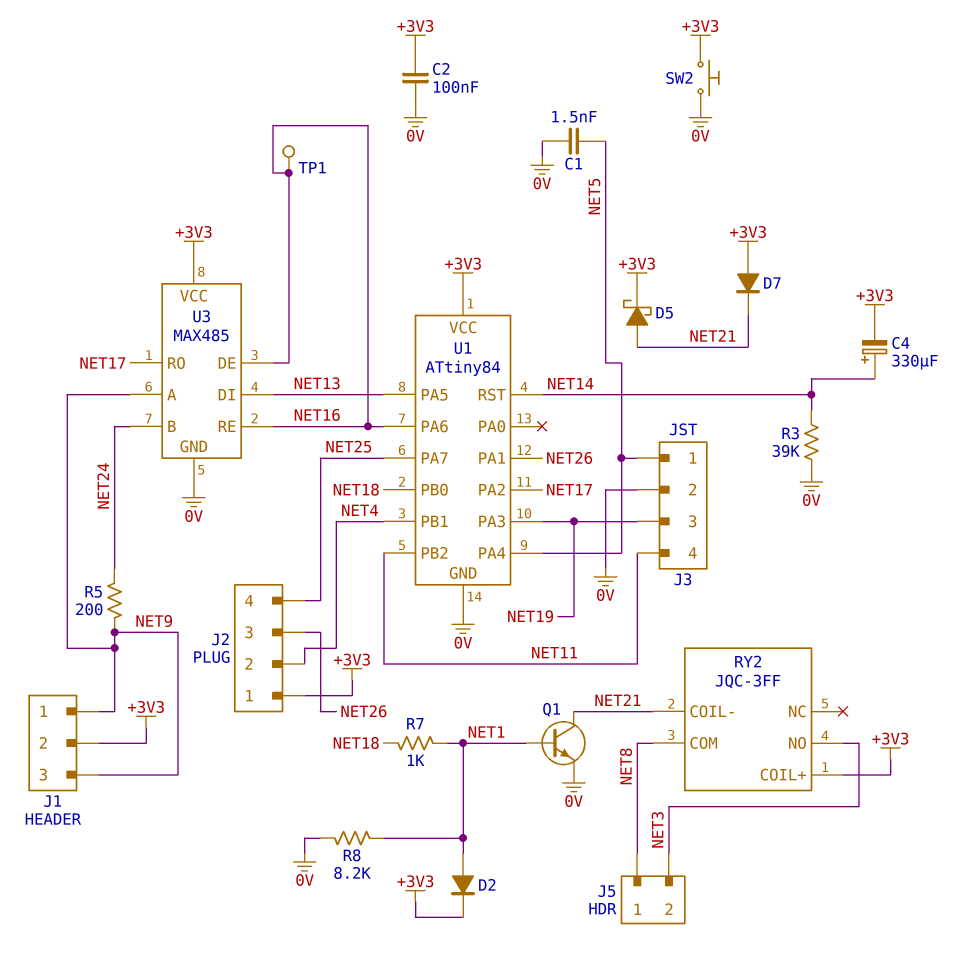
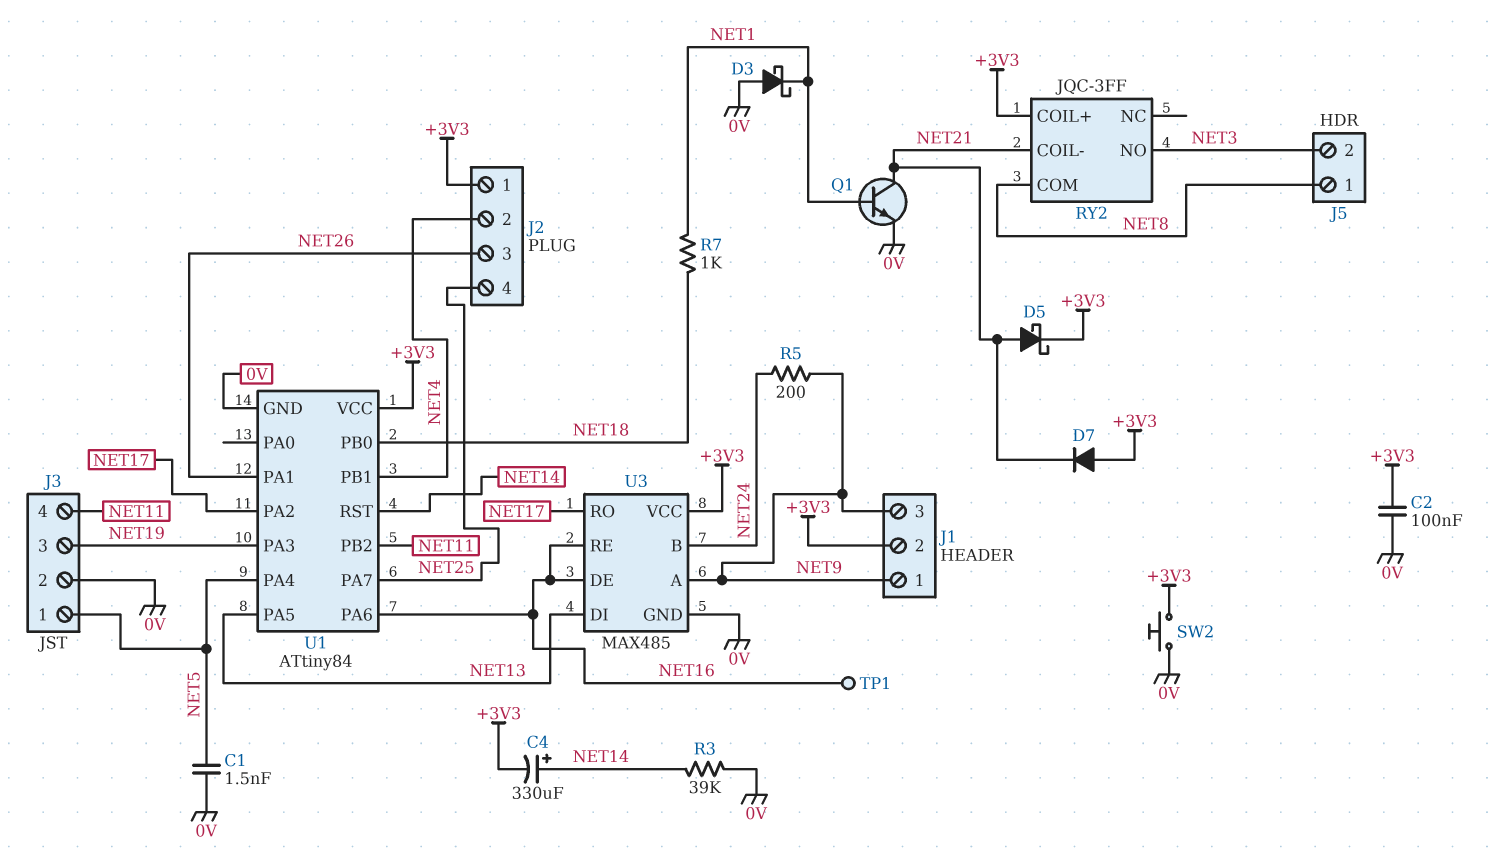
D2: diode (A NET1, K +3V3) -> none
D3: none -> schottky (A 0V, K NET1)
R8: 8.2k (0V, NET1) -> none

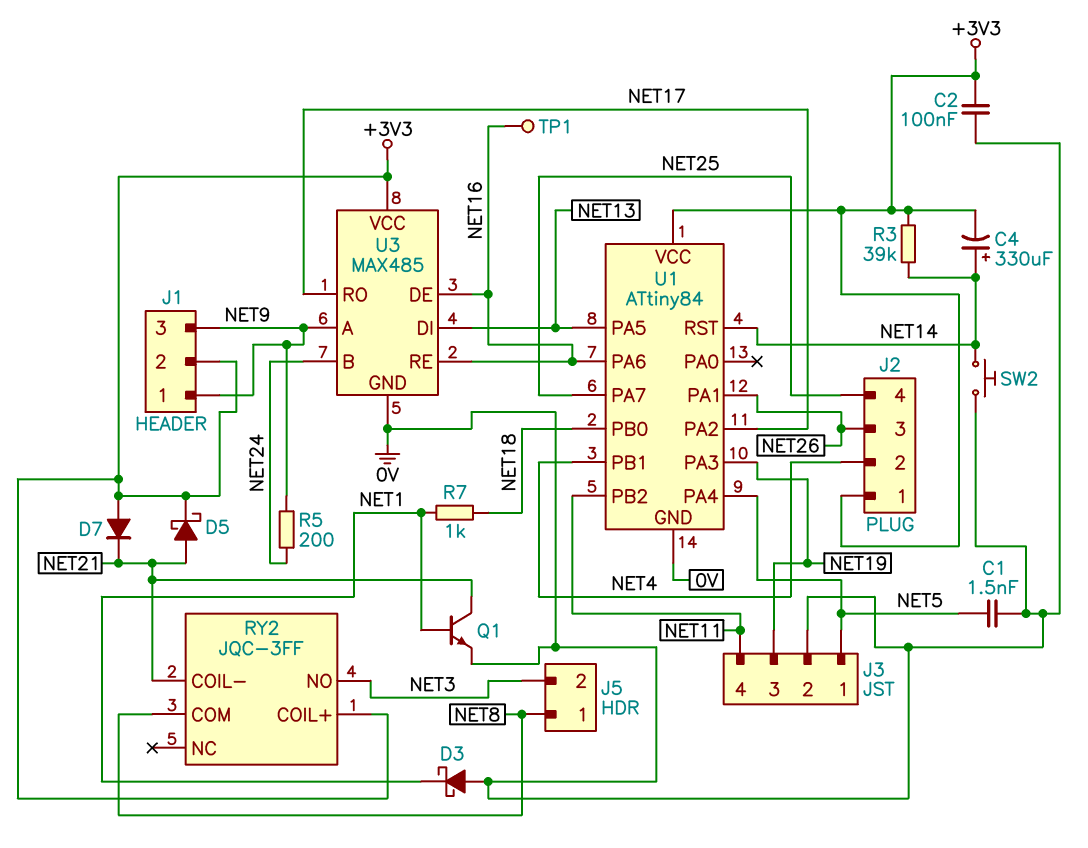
R3: 39k (0V, NET14) -> 39k (+3V3, NET14)
SW2: button (+3V3, 0V) -> button (0V, NET14)

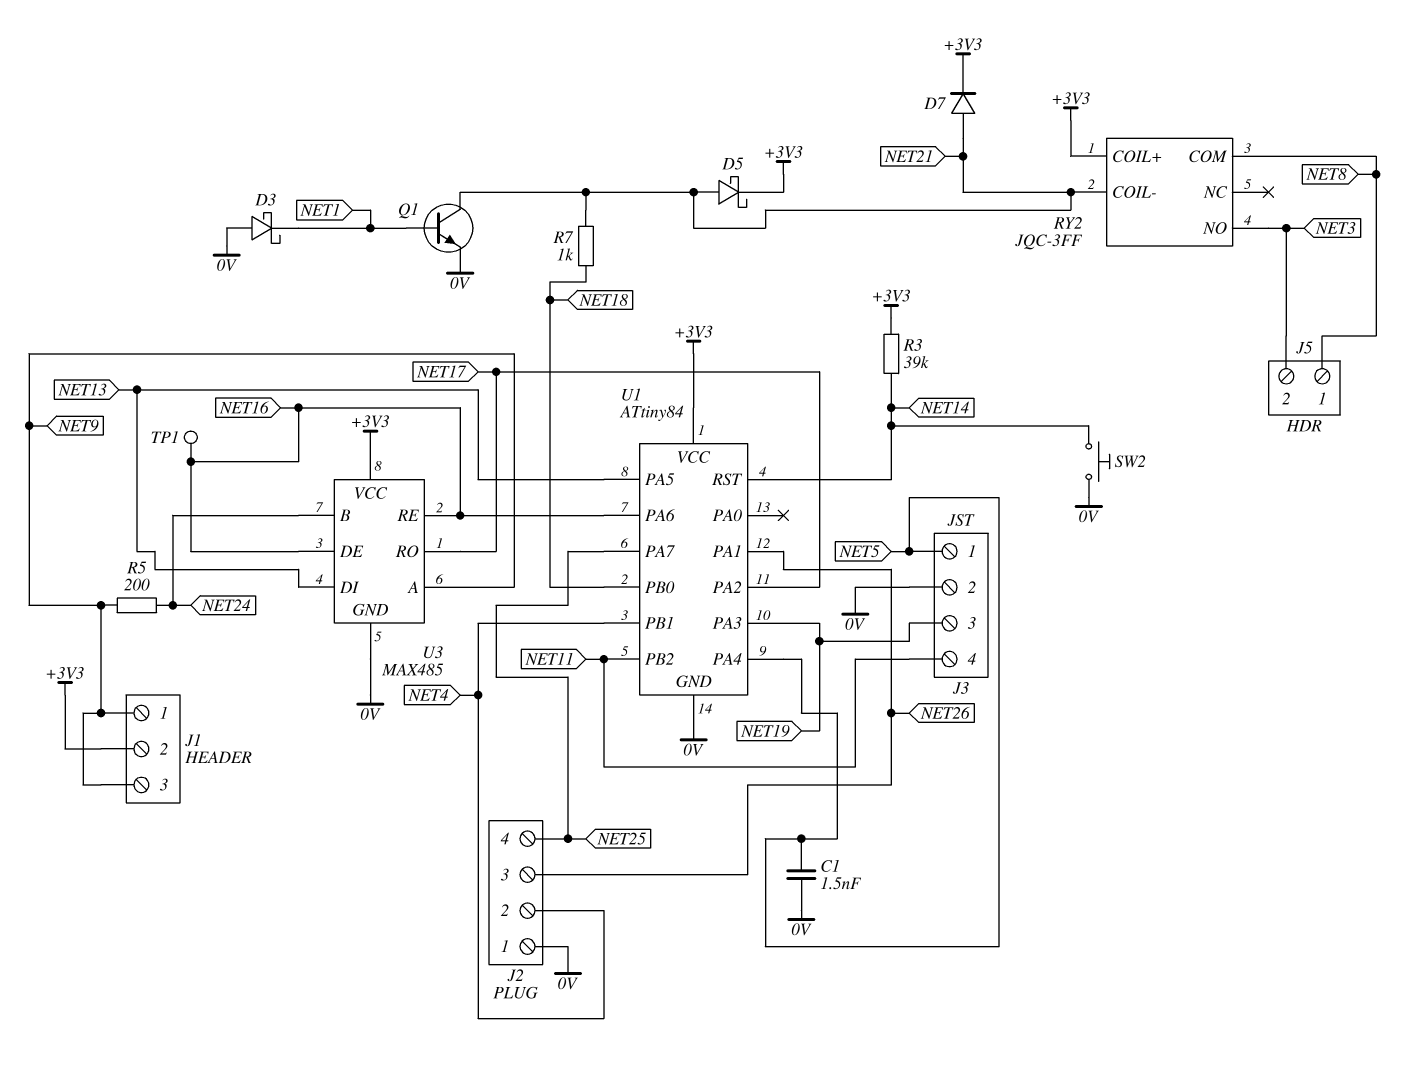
C2: 100nF (+3V3, 0V) -> none
C4: 330uF (plus NET14, minus +3V3) -> none
D7: diode (A +3V3, K NET21) -> diode (A NET21, K +3V3)
J2 pin 1: +3V3 -> 0V
R7: 1k (NET1, NET18) -> 1k (NET18, NET21)

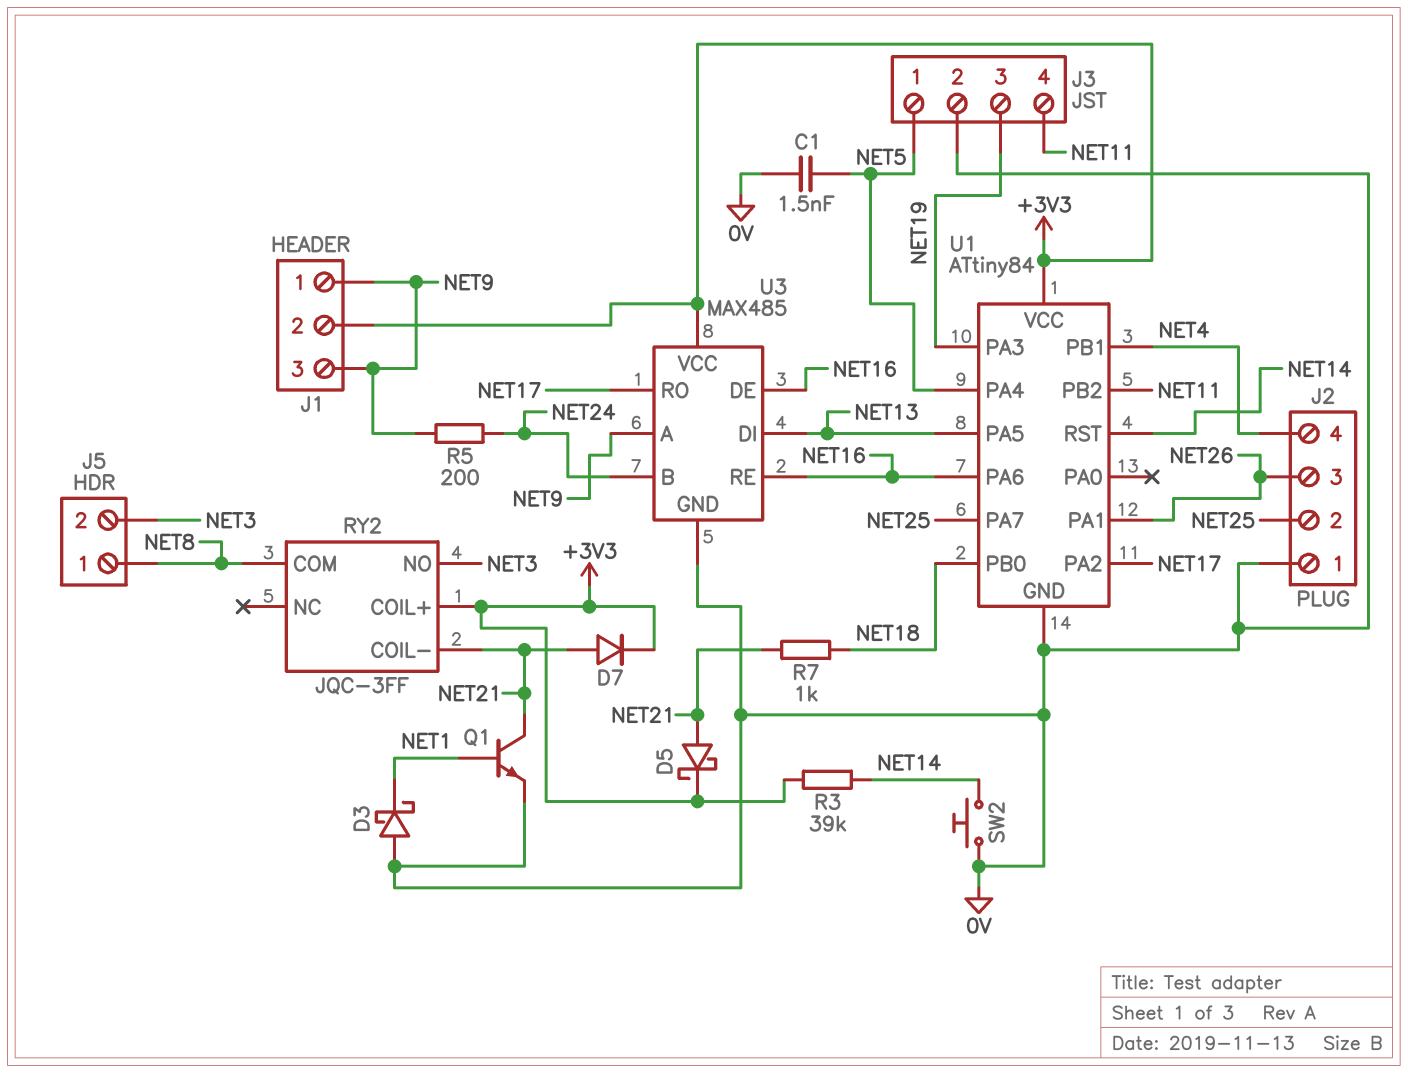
J2 pin 2: NET4 -> NET25
J2 pin 4: NET25 -> NET4
TP1: test point (NET16) -> none

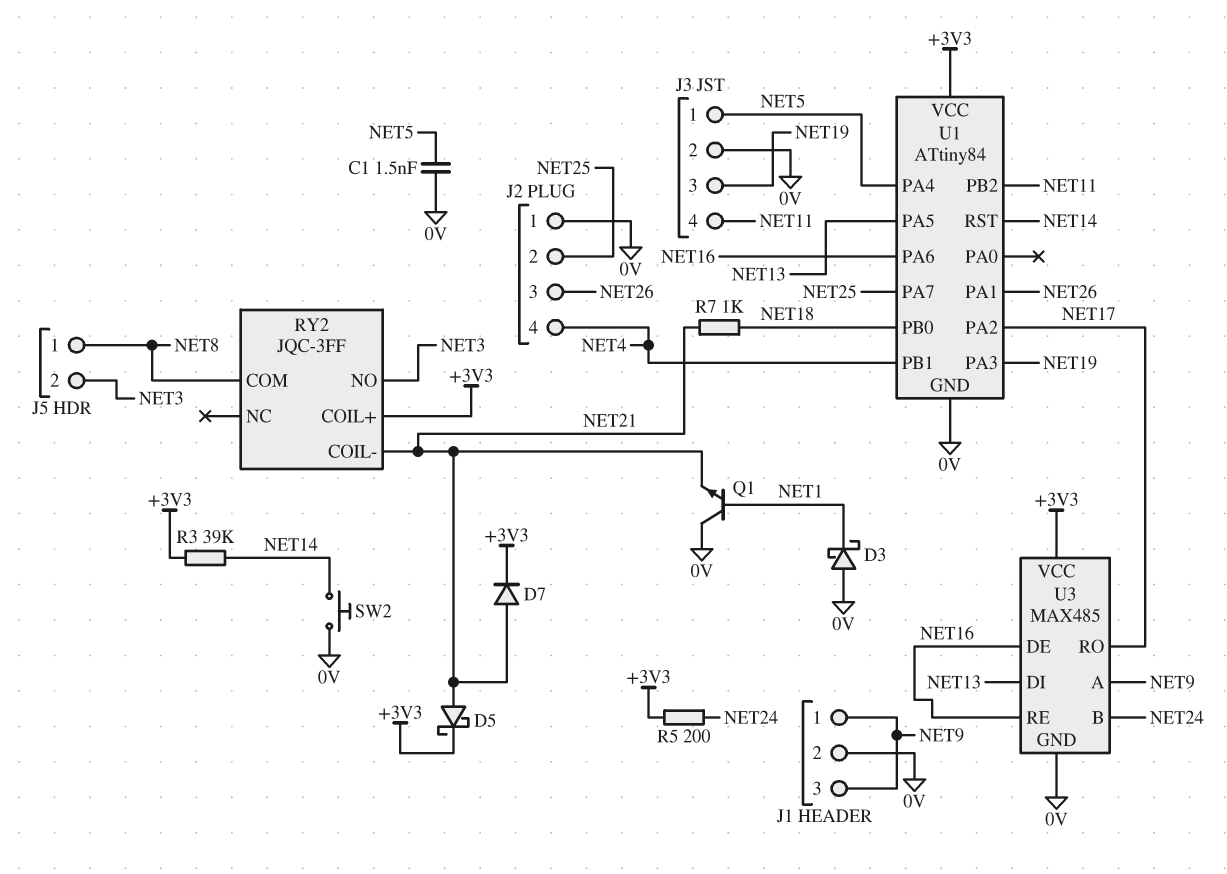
J1 pin 2: +3V3 -> 0V
Q1: NPN (B NET1, C NET21, E 0V) -> NPN (B NET1, C 0V, E NET21)
R5: 200 (NET9, NET24) -> 200 (+3V3, NET24)

